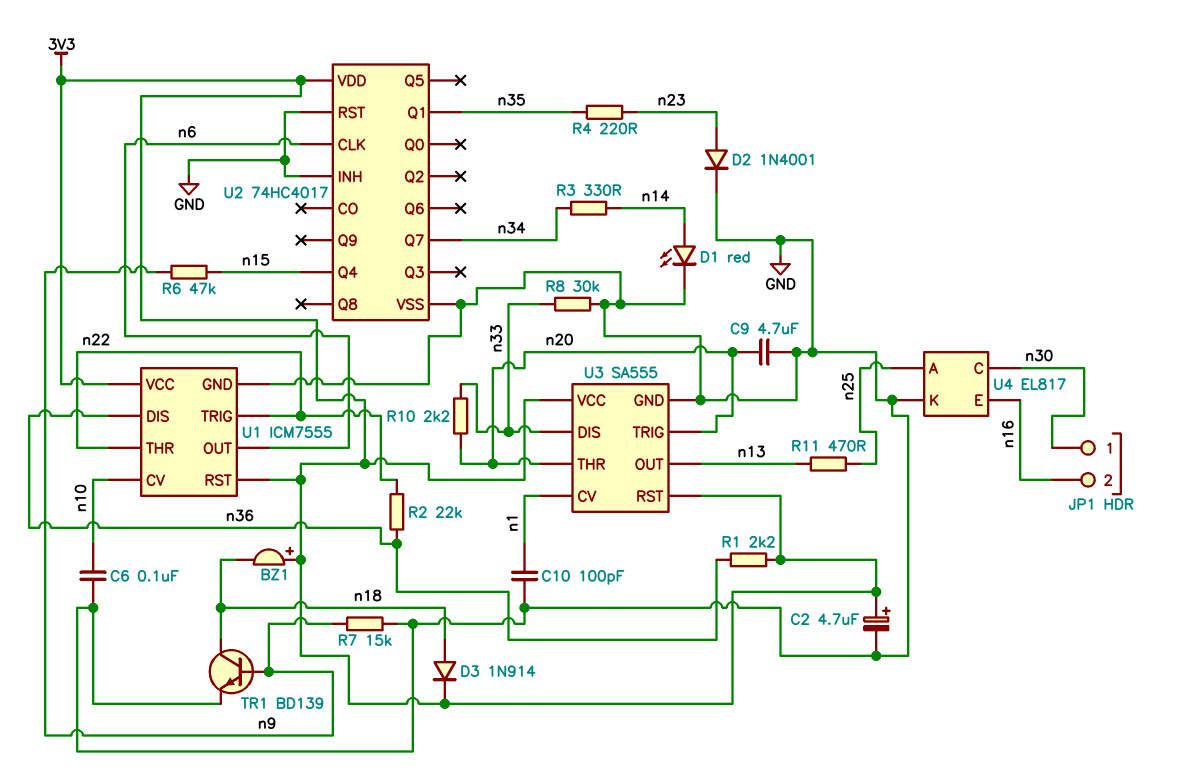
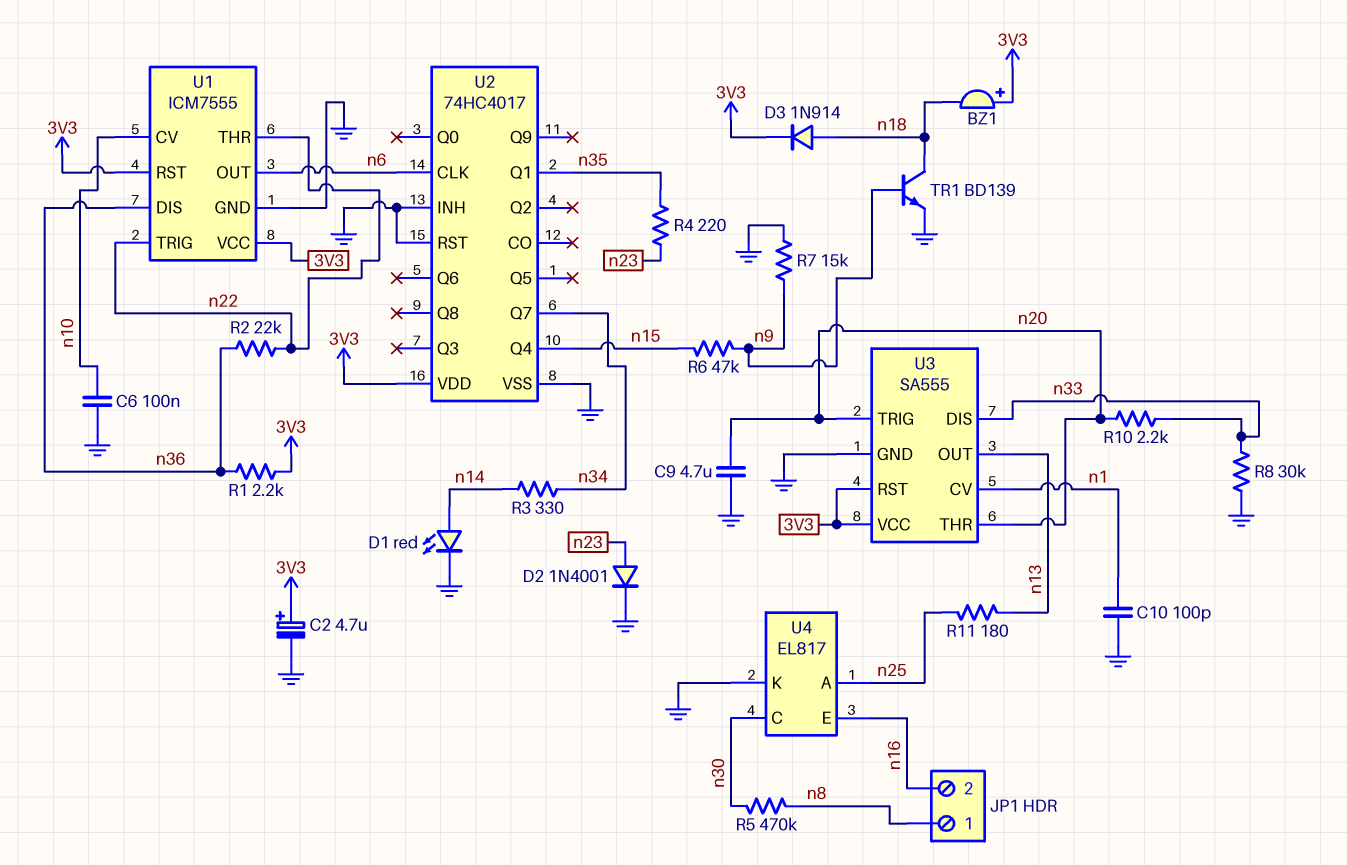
JP1 pin 1: n30 -> n8
R5: none -> 470k (n8, n30)
R11: 470 (n13, n25) -> 180 (n13, n25)

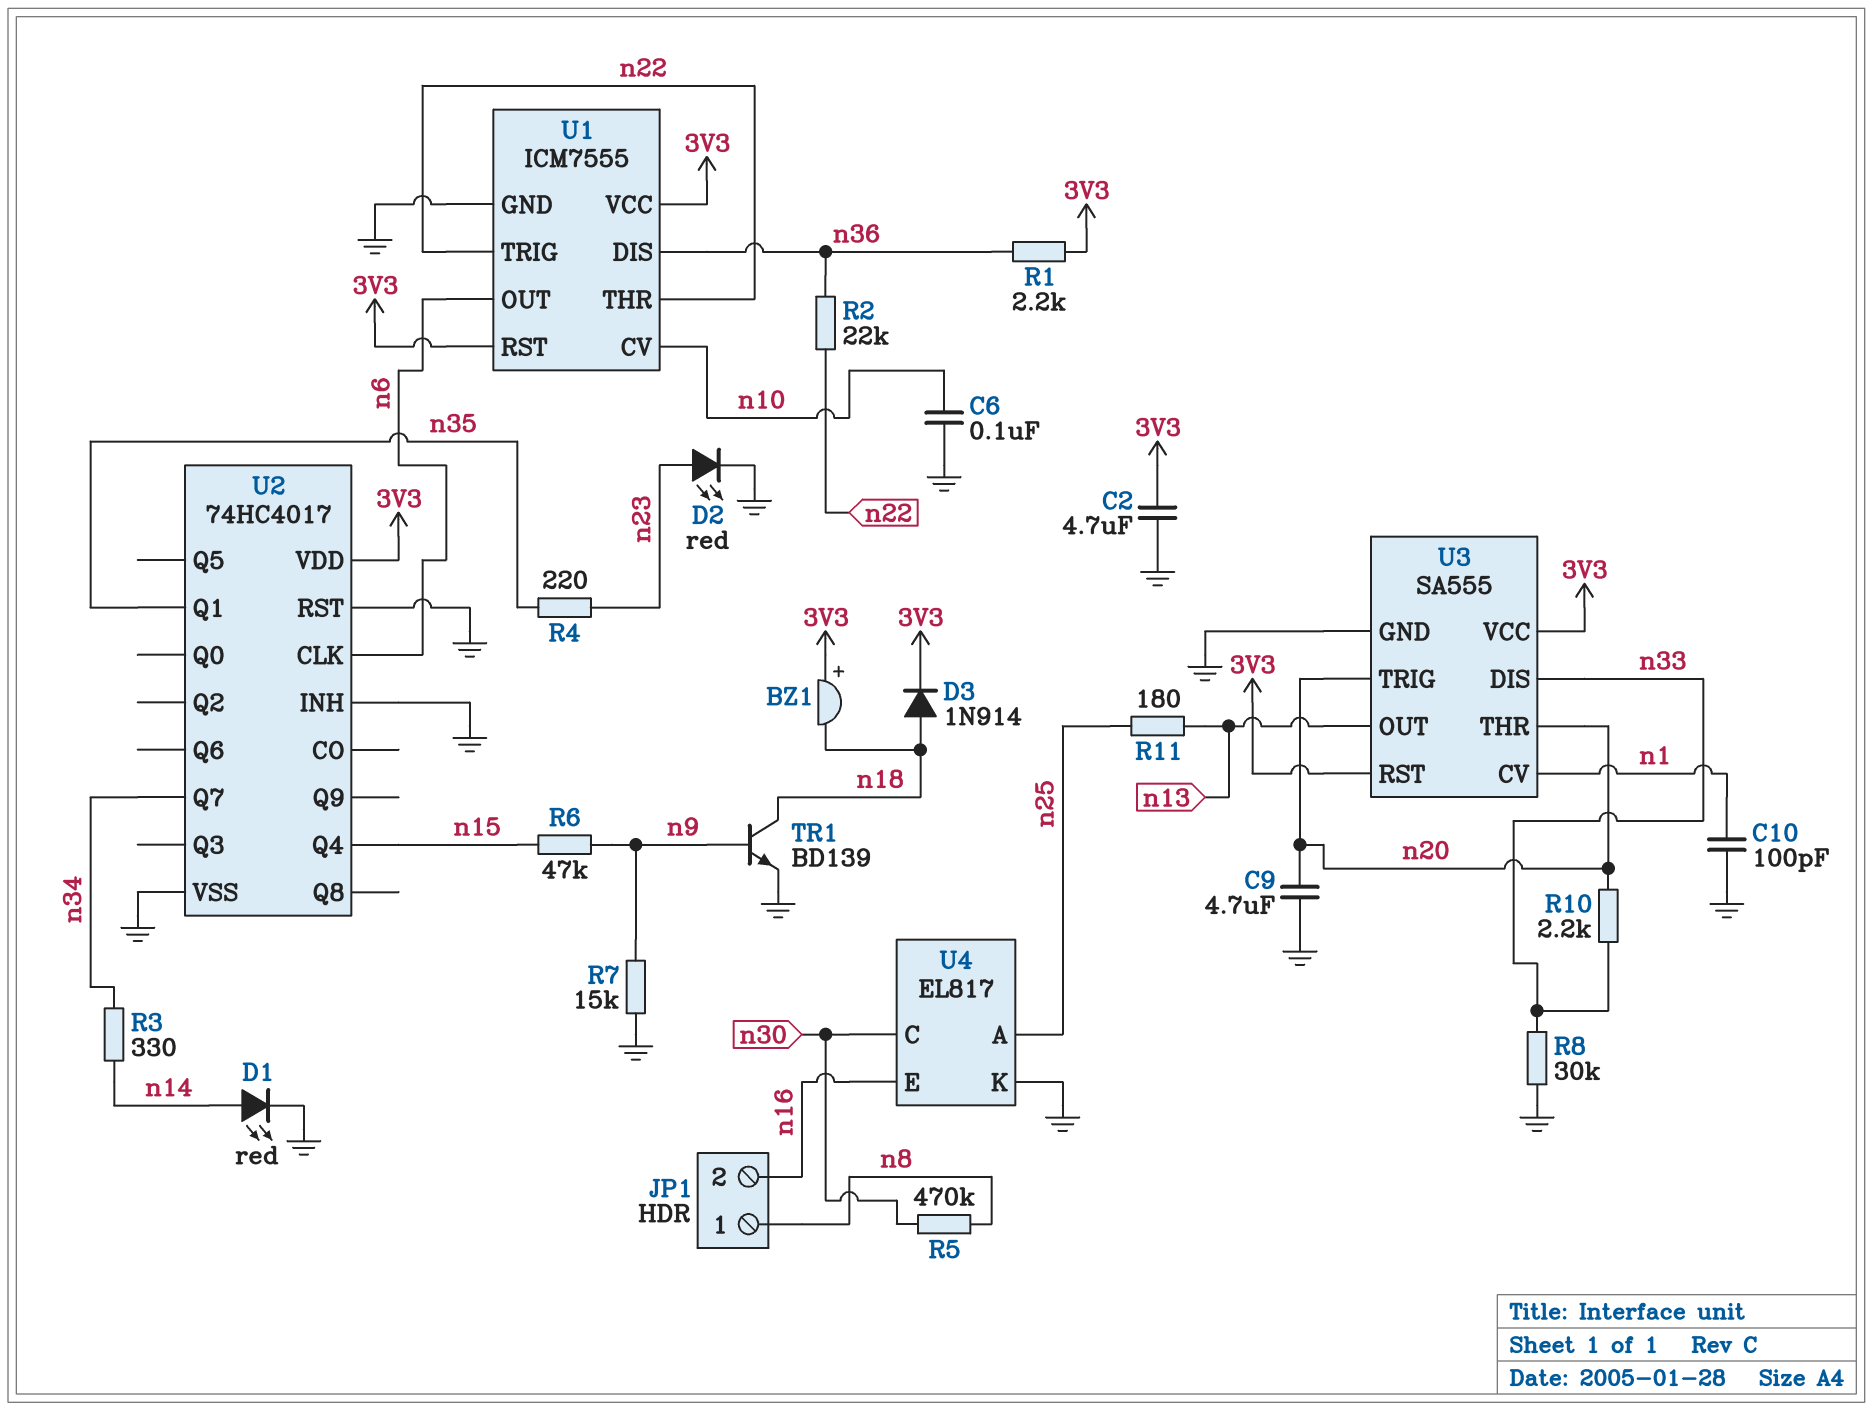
C2: 4.7uF (plus 3V3, minus GND) -> 4.7uF (3V3, GND)
D2: diode 1N4001 (A n23, K GND) -> LED red (A n23, K GND)

